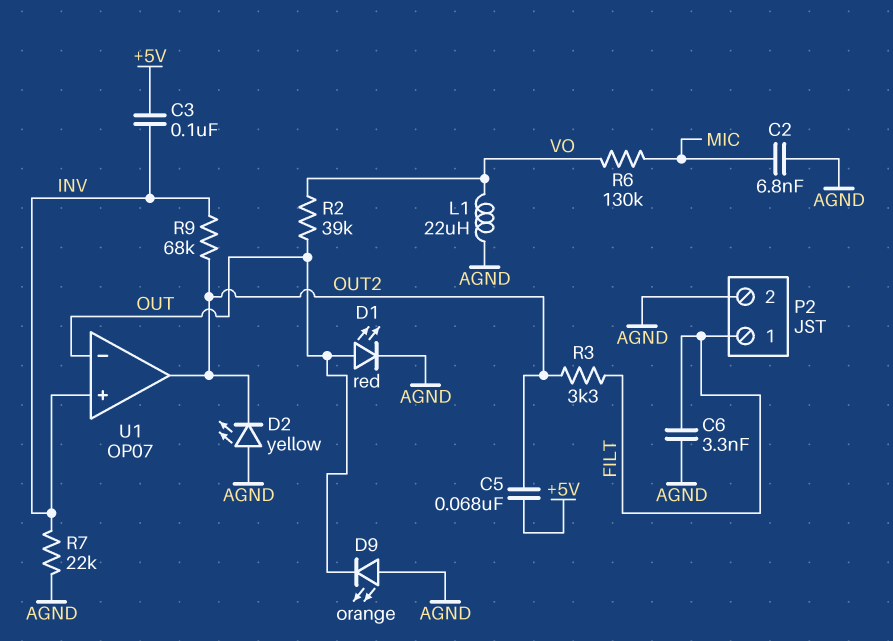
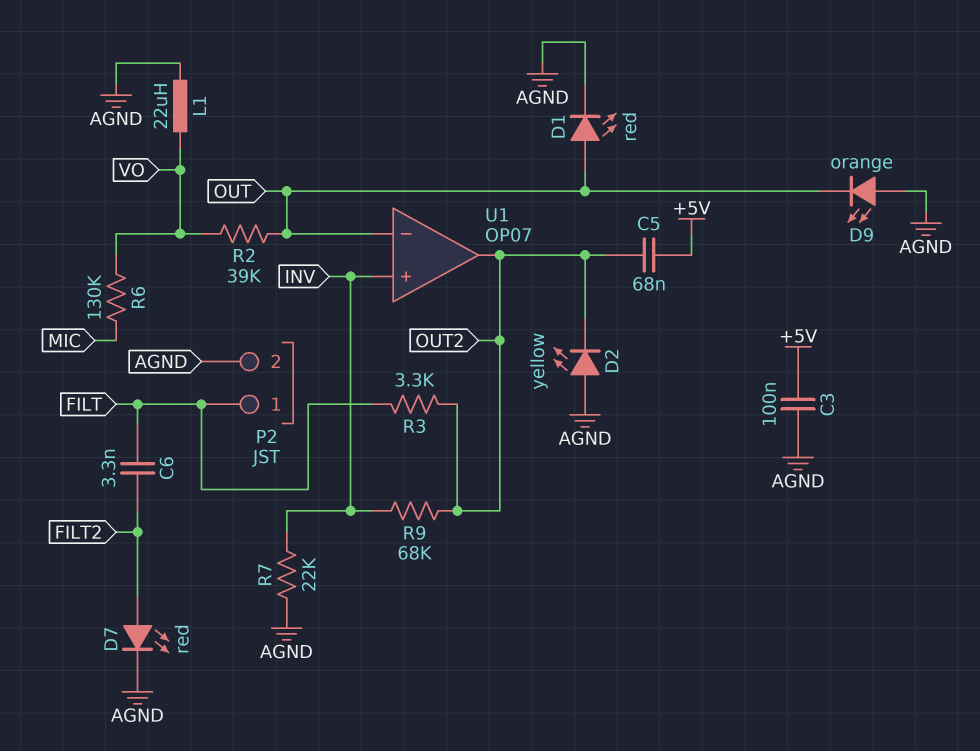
C2: 6.8nF (AGND, MIC) -> none
C3: 100nF (+5V, INV) -> 100nF (+5V, AGND)
C6: 3.3nF (AGND, FILT) -> 3.3nF (FILT, FILT2)
D7: none -> LED red (A FILT2, K AGND)

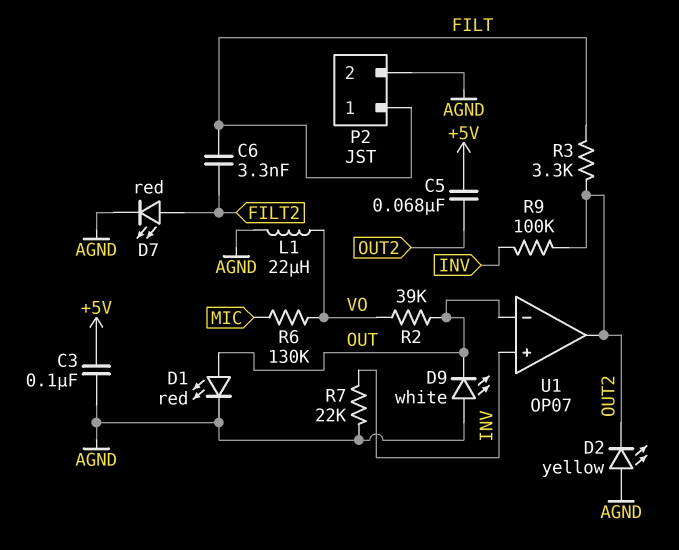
D9: LED orange (A AGND, K OUT) -> LED white (A AGND, K OUT)
R9: 68k (INV, OUT2) -> 100k (INV, OUT2)

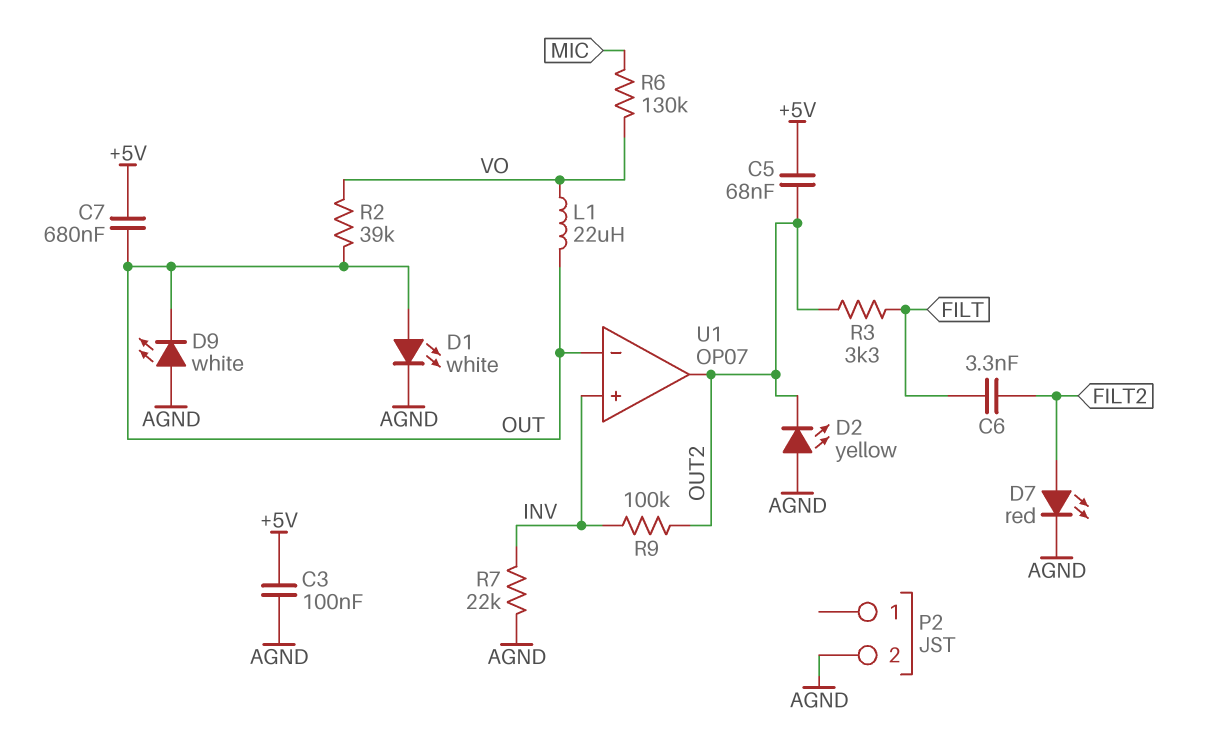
C7: none -> 680nF (+5V, OUT)
D1: LED red (A OUT, K AGND) -> LED white (A OUT, K AGND)
L1: 22uH (AGND, VO) -> 22uH (OUT, VO)
P2 pin 1: FILT -> none

